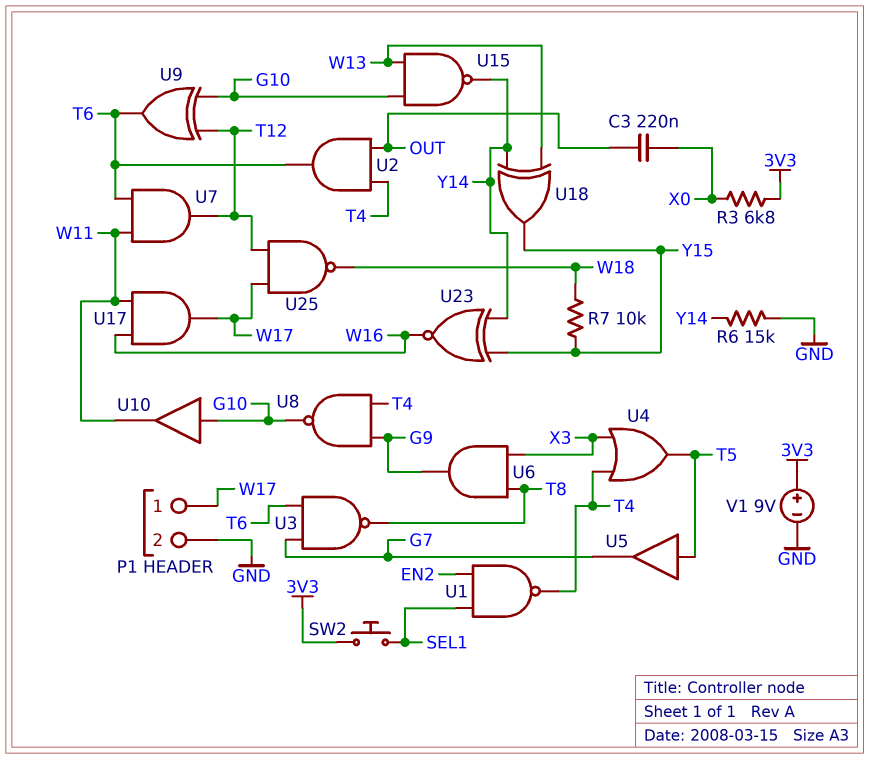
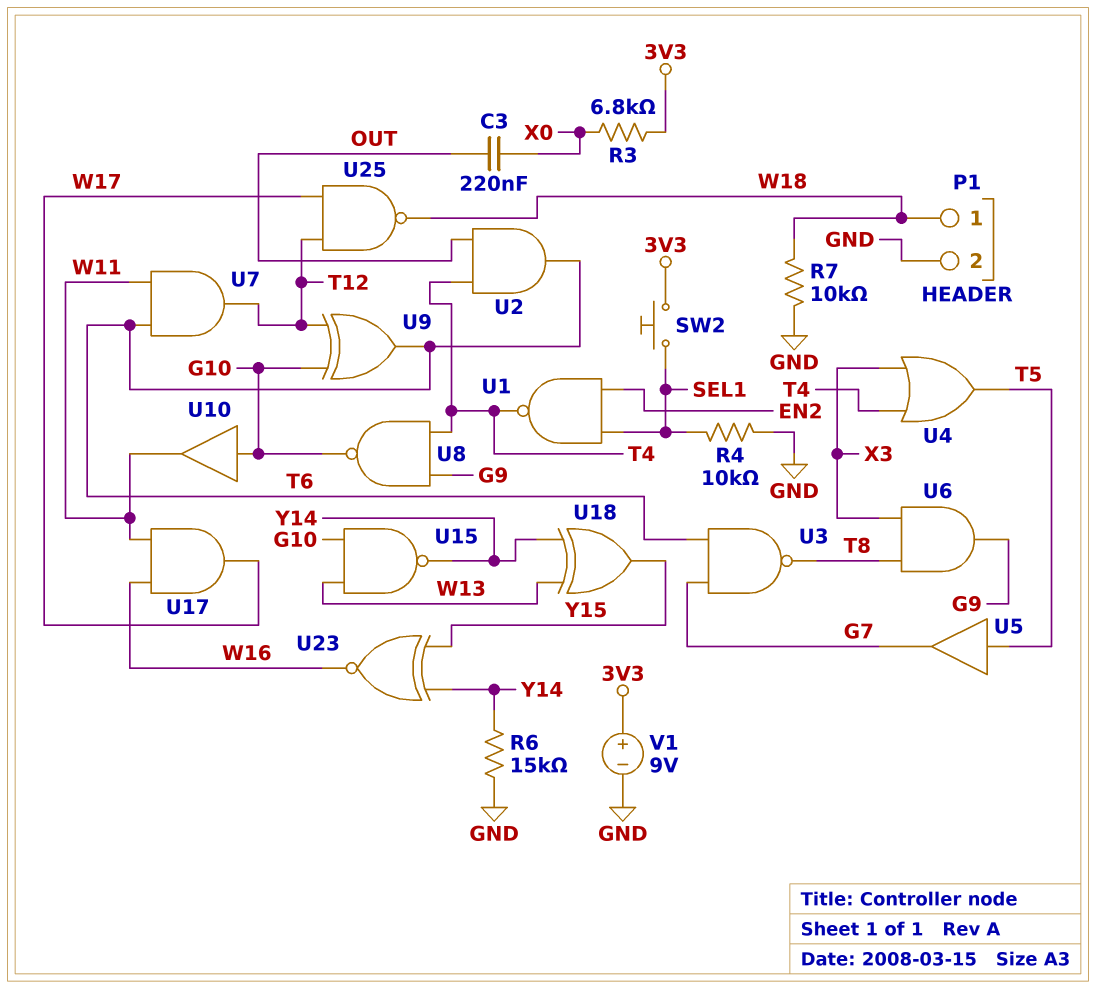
P1 pin 1: W17 -> W18
R4: none -> 10k (GND, SEL1)
R7: 10k (W18, Y15) -> 10k (GND, W18)

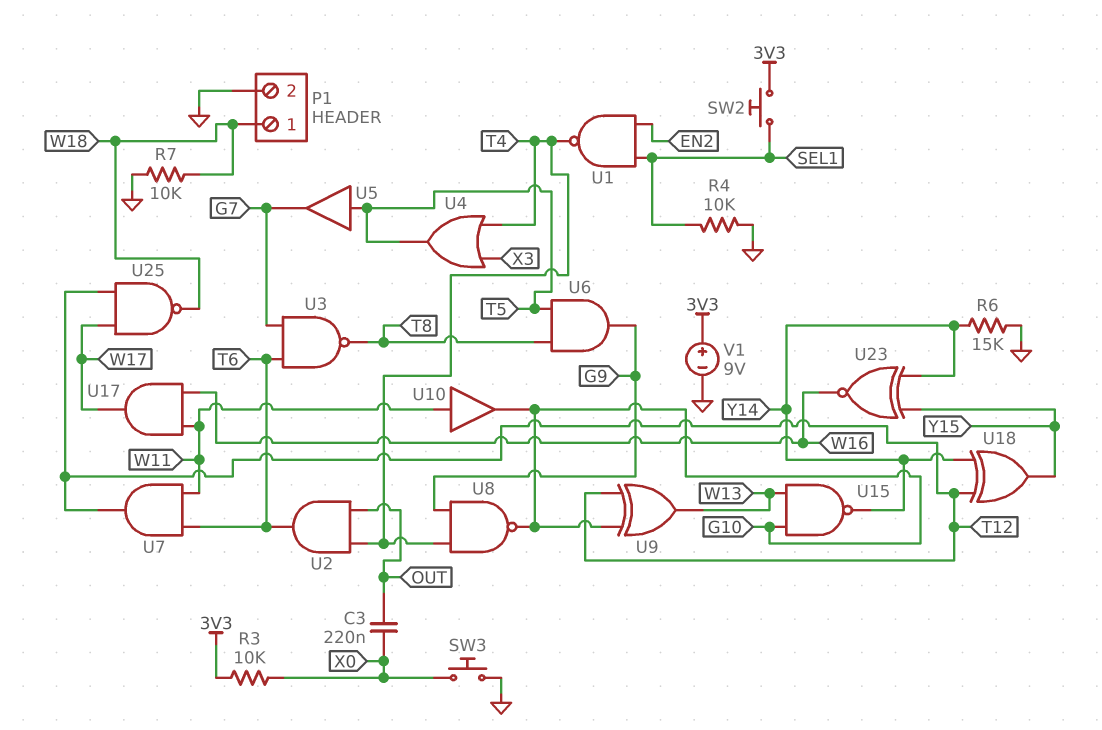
R3: 6.8k (3V3, X0) -> 10k (3V3, X0)
SW3: none -> button (GND, X0)
U6: AND (in T8, in X3, out G9) -> AND (in T5, in T8, out G9)
U9: XOR (in G10, in T12, out T6) -> XOR (in G10, in T12, out W13)
U10: buffer (in G10, out W11) -> buffer (in W11, out G10)
U18: XOR (in W13, in Y14, out Y15) -> XOR (in T12, in Y14, out Y15)

